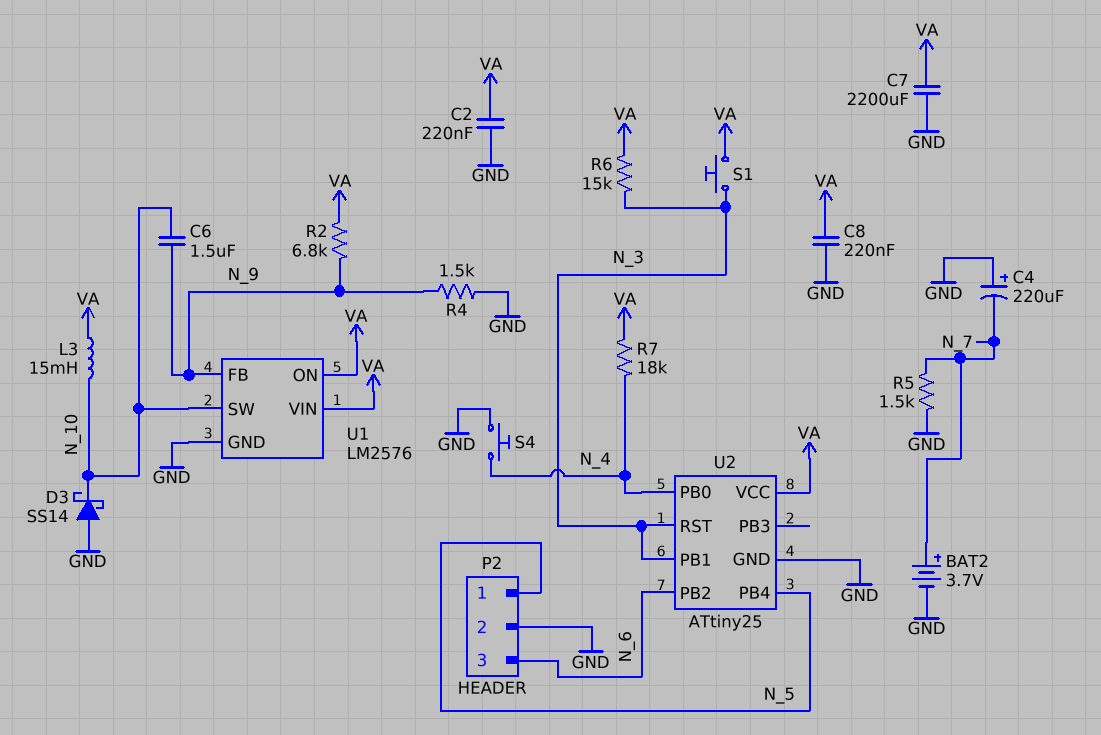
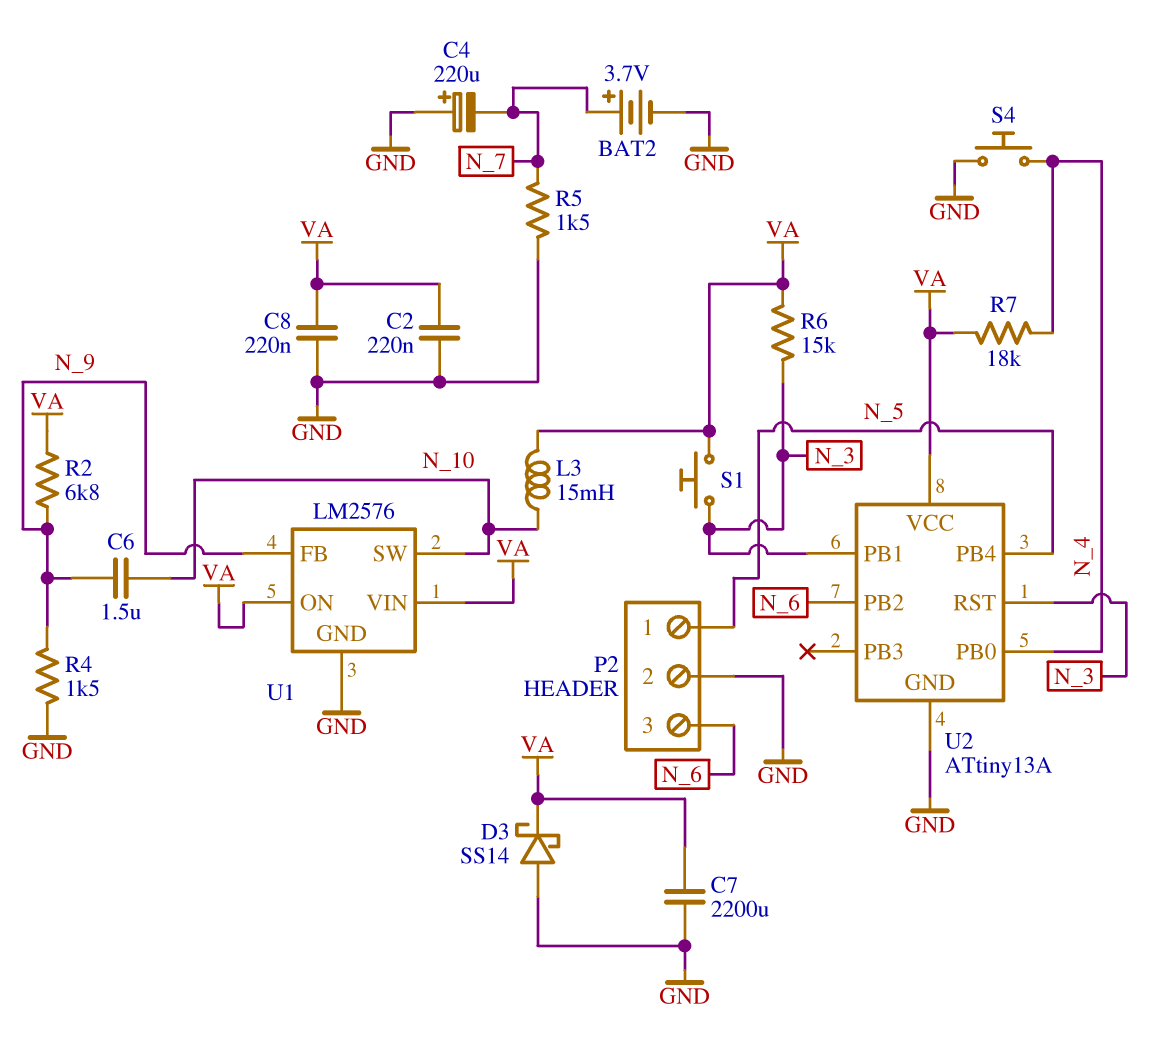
D3: schottky SS14 (A GND, K N_10) -> schottky SS14 (A GND, K VA)
U2: ATtiny25 -> ATtiny13A

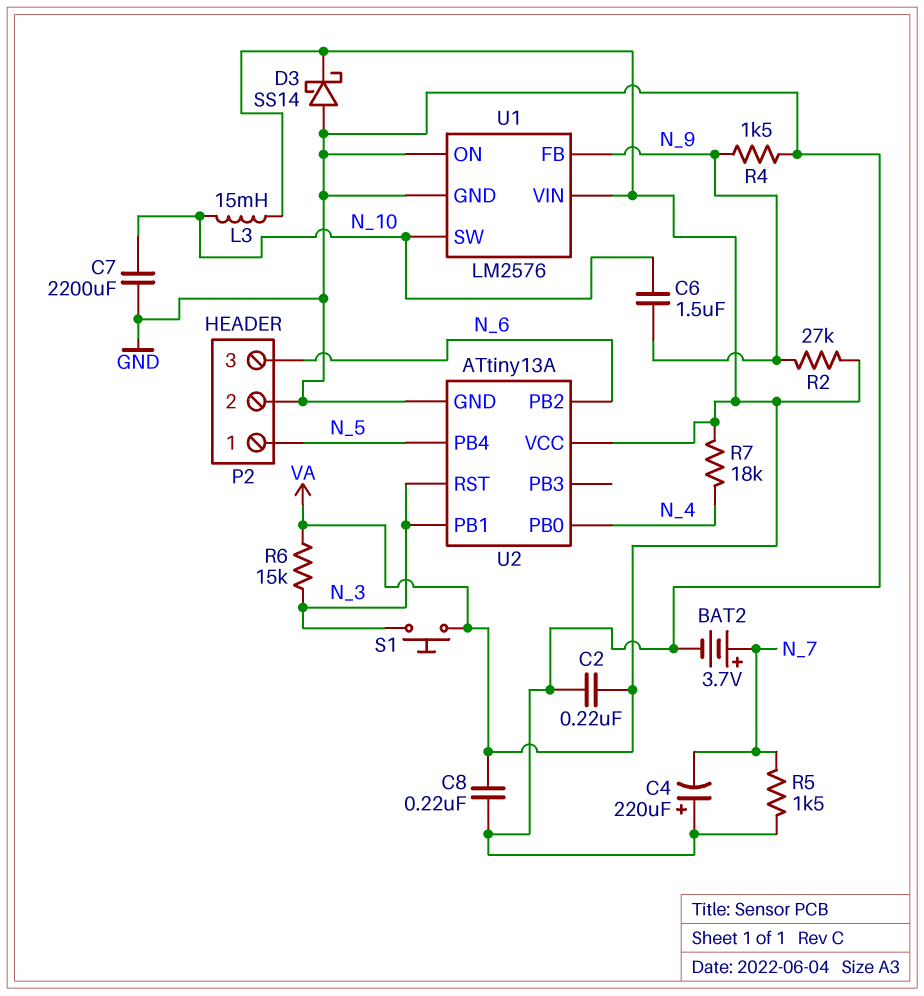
C7: 2200uF (GND, VA) -> 2200uF (GND, N_10)
R2: 6.8k (N_9, VA) -> 27k (N_9, VA)
S4: button (GND, N_4) -> none
U1 pin ON: VA -> GND

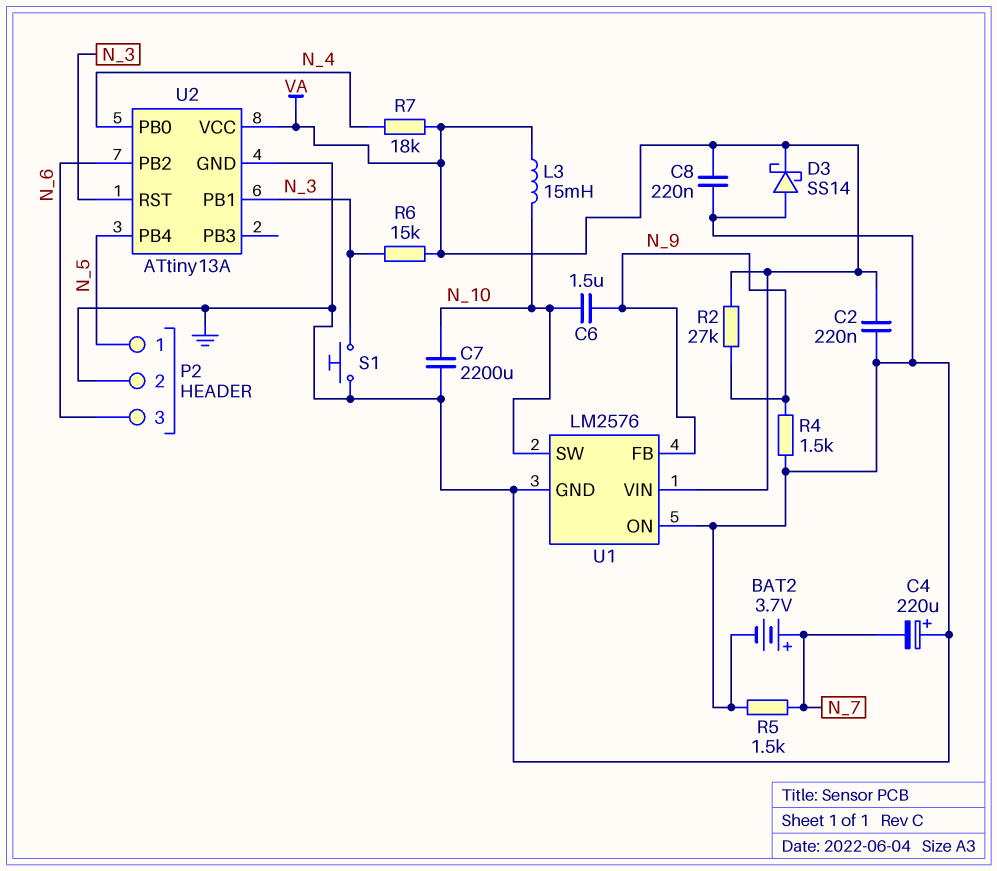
S1: button (N_3, VA) -> button (GND, N_3)

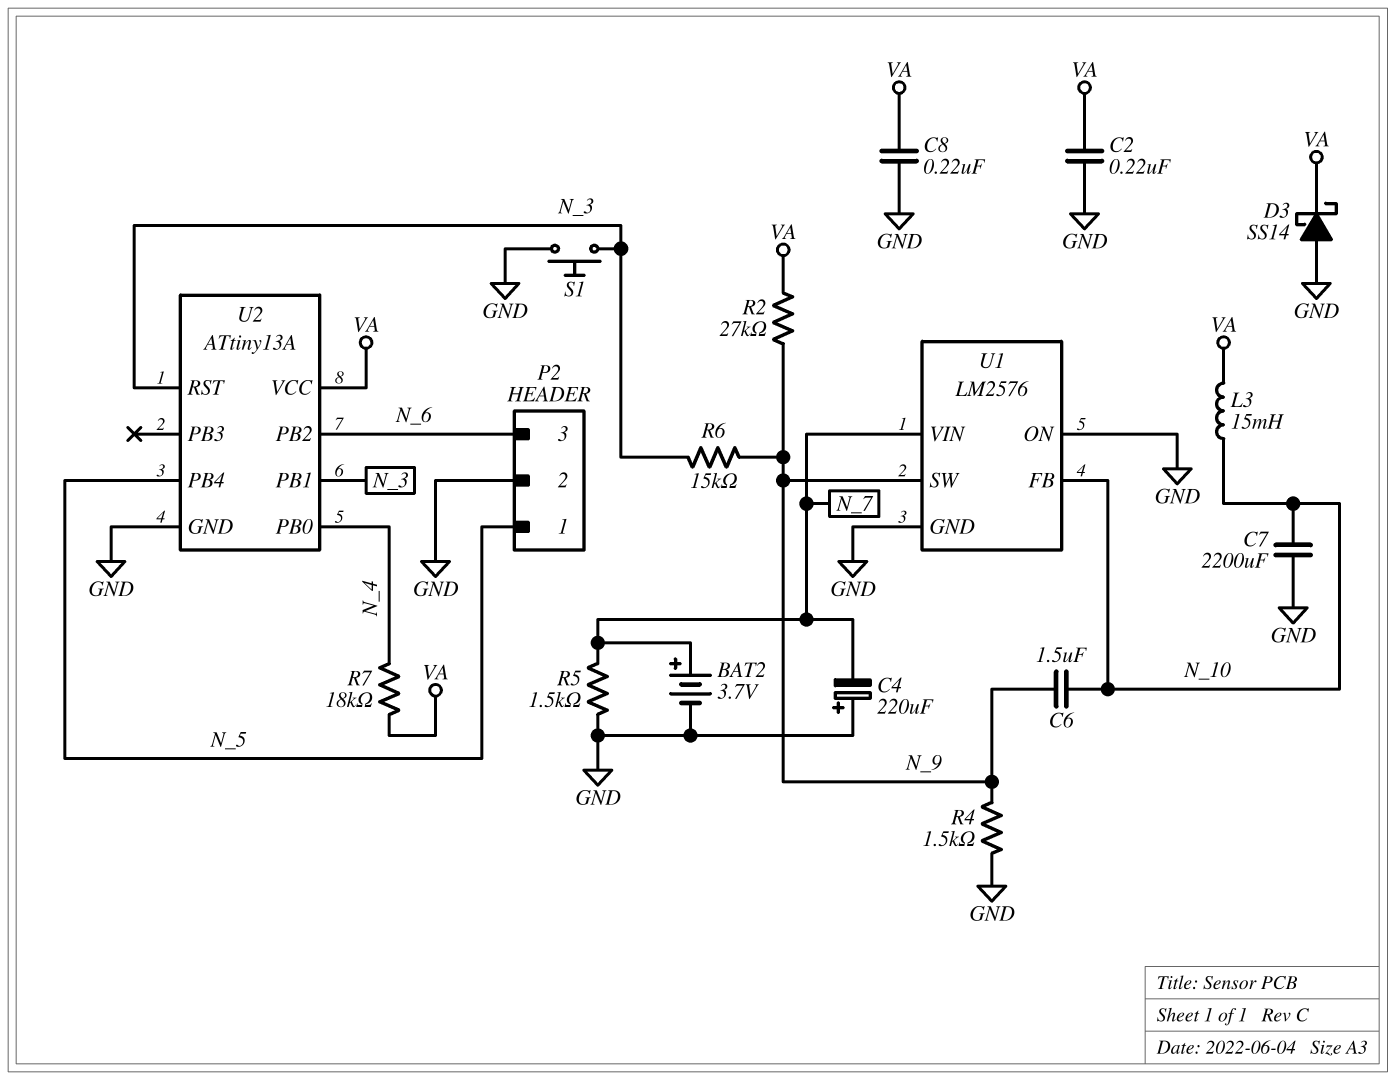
R6: 15k (N_3, VA) -> 15k (N_3, N_9)
U1 pin FB: N_9 -> N_10
U1 pin SW: N_10 -> N_9
U1 pin VIN: VA -> N_7

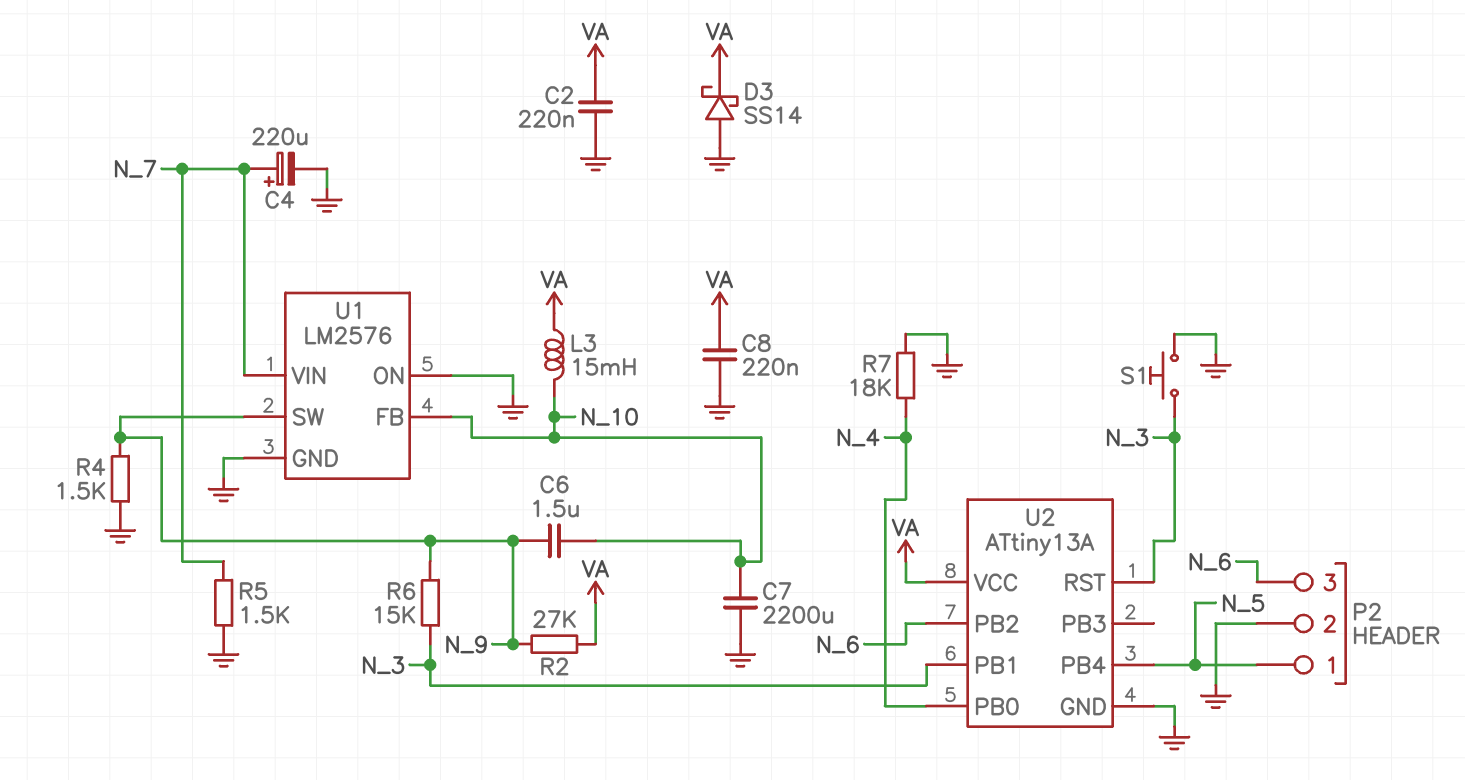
BAT2: 3.7V (plus N_7, minus GND) -> none
C4: 220uF (plus GND, minus N_7) -> 220uF (plus N_7, minus GND)
R7: 18k (N_4, VA) -> 18k (GND, N_4)

